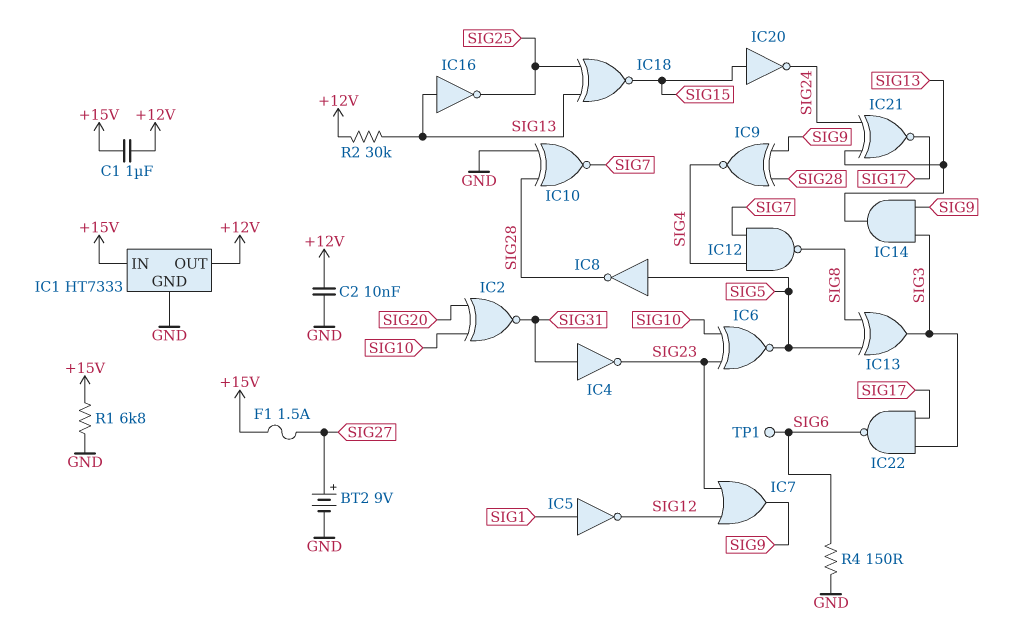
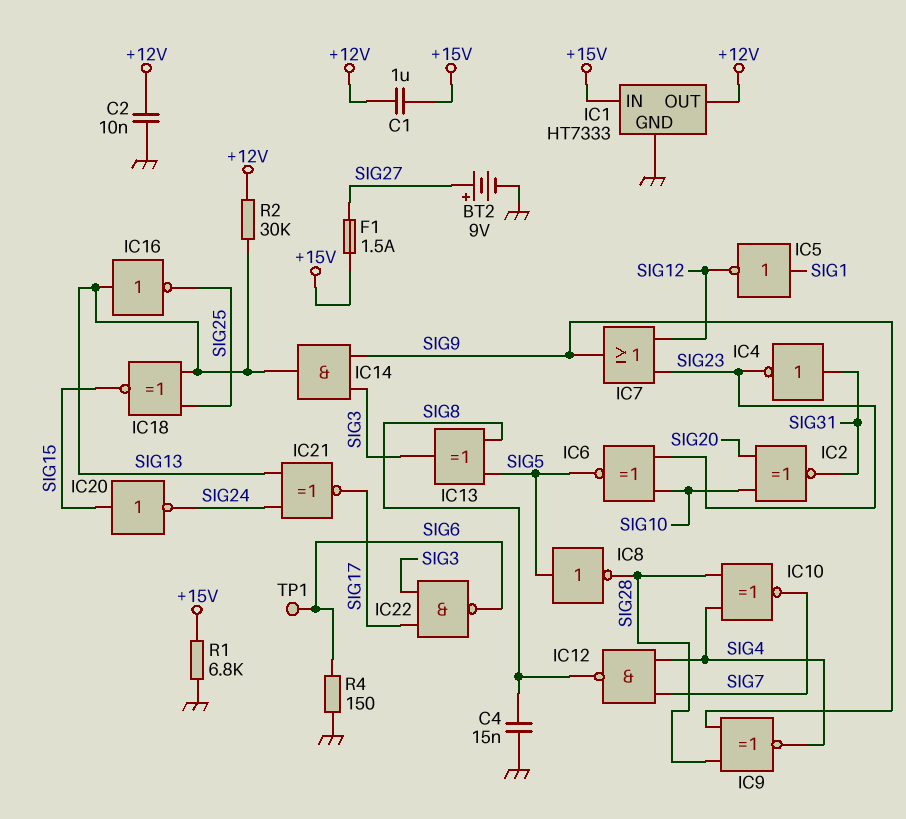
C4: none -> 15nF (GND, SIG8)
IC10: XNOR (in GND, in SIG28, out SIG7) -> XNOR (in SIG4, in SIG28, out SIG7)

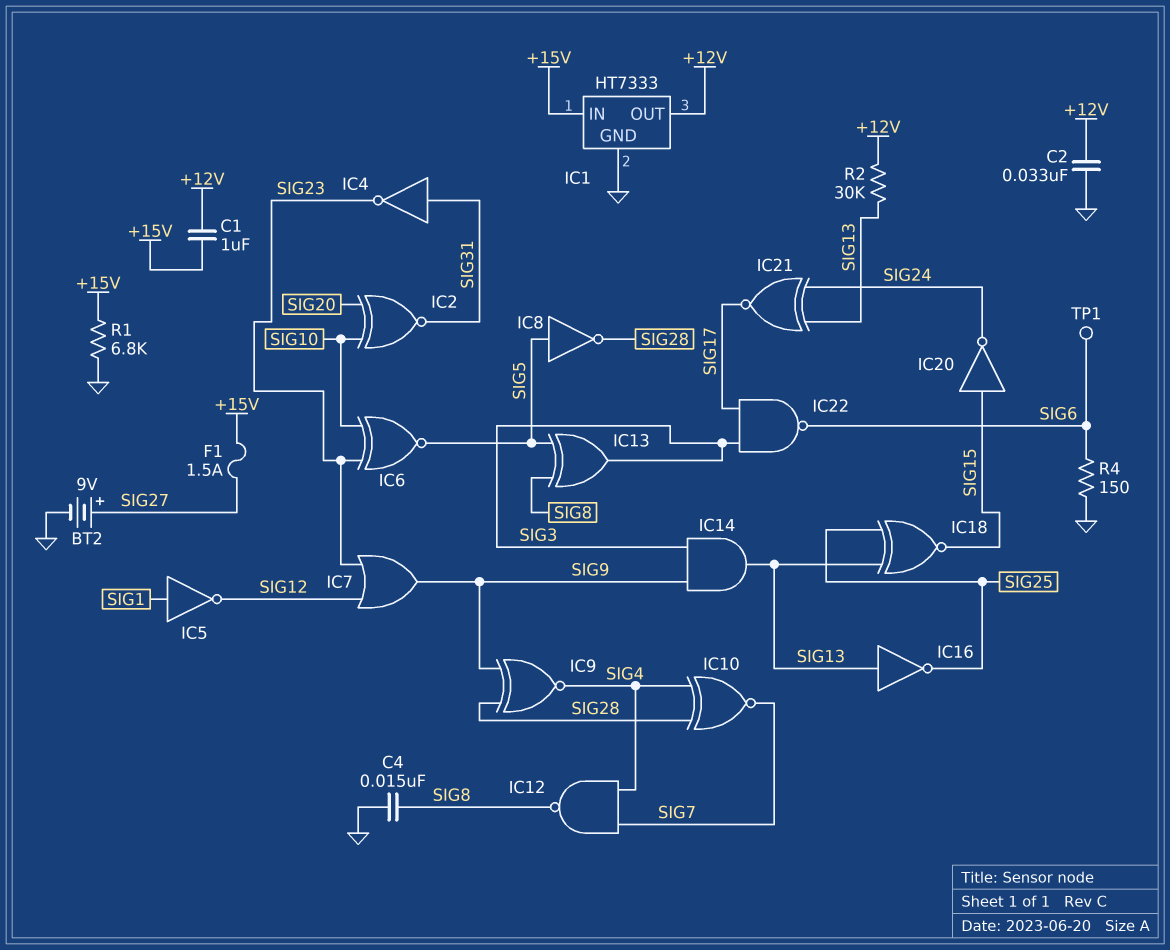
C2: 10nF (+12V, GND) -> 33nF (+12V, GND)

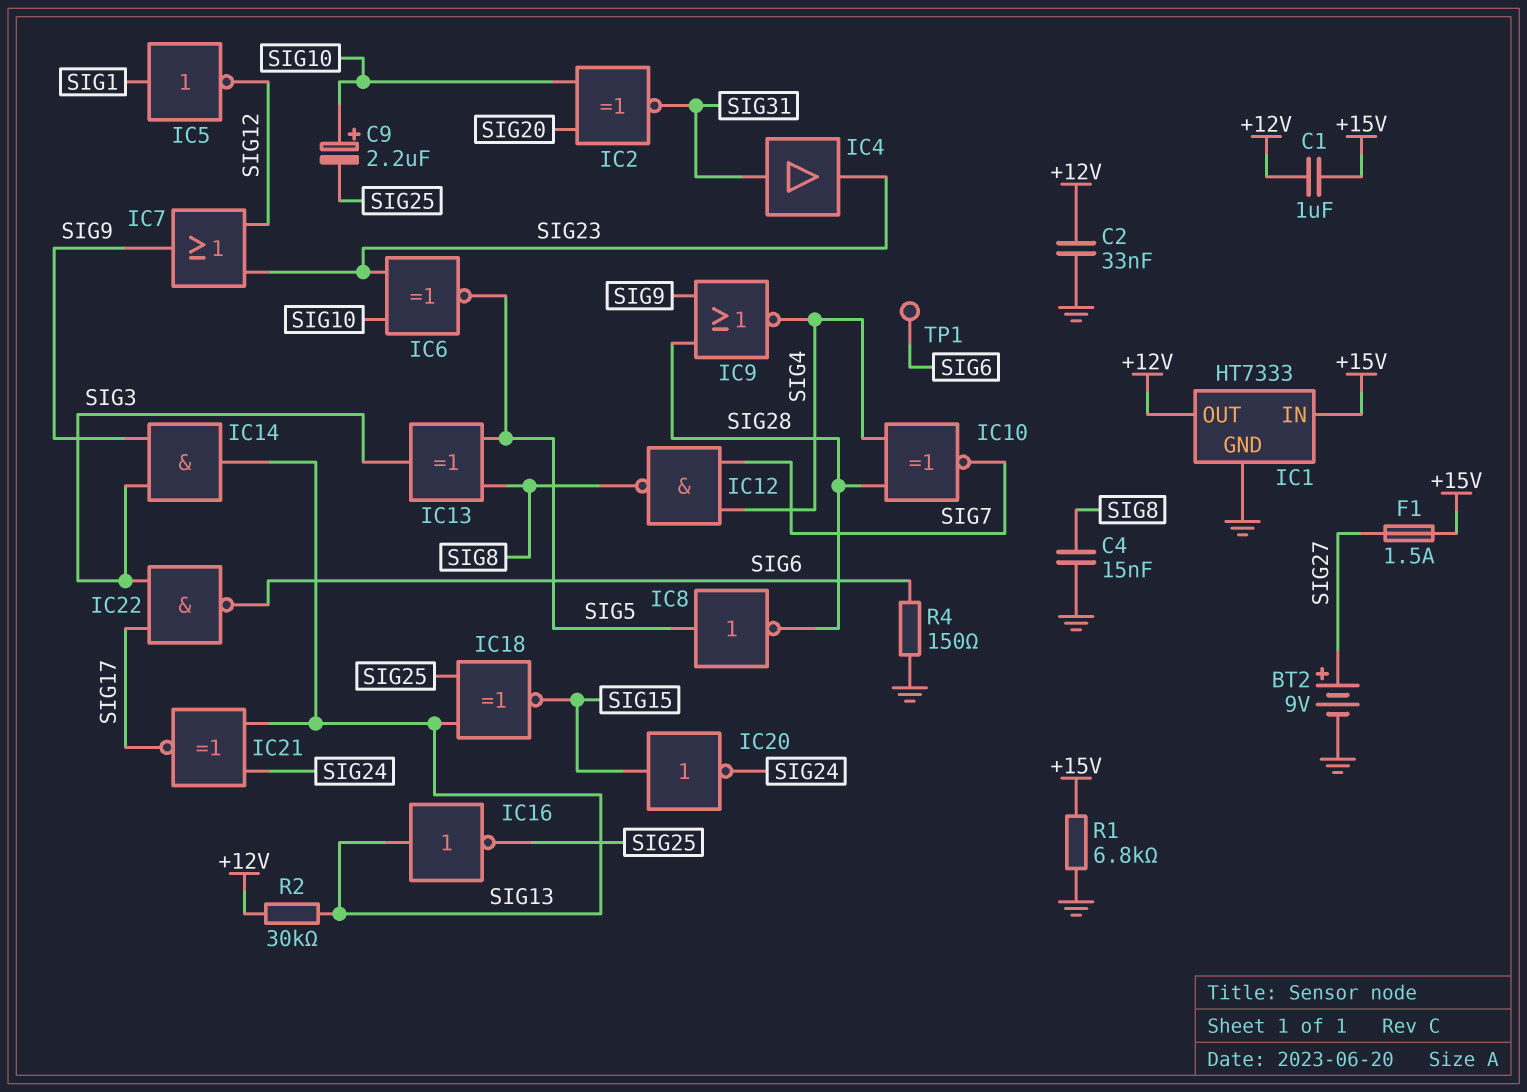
C9: none -> 2.2uF (plus SIG10, minus SIG25)
IC4: NOT (in SIG31, out SIG23) -> buffer (in SIG31, out SIG23)
IC9: XNOR (in SIG9, in SIG28, out SIG4) -> NOR (in SIG9, in SIG28, out SIG4)

